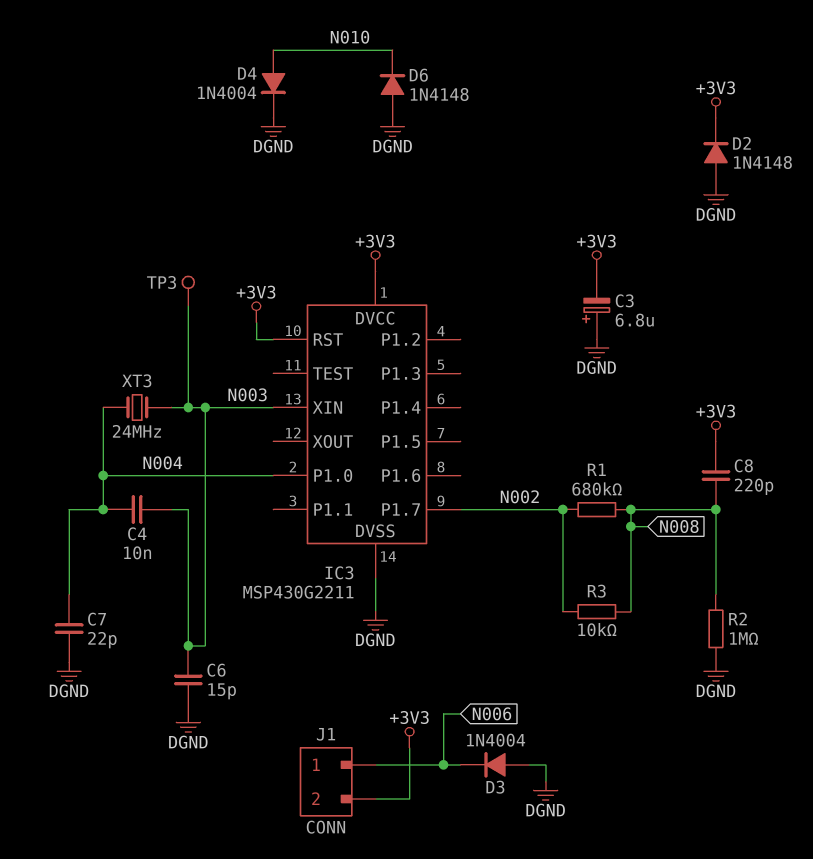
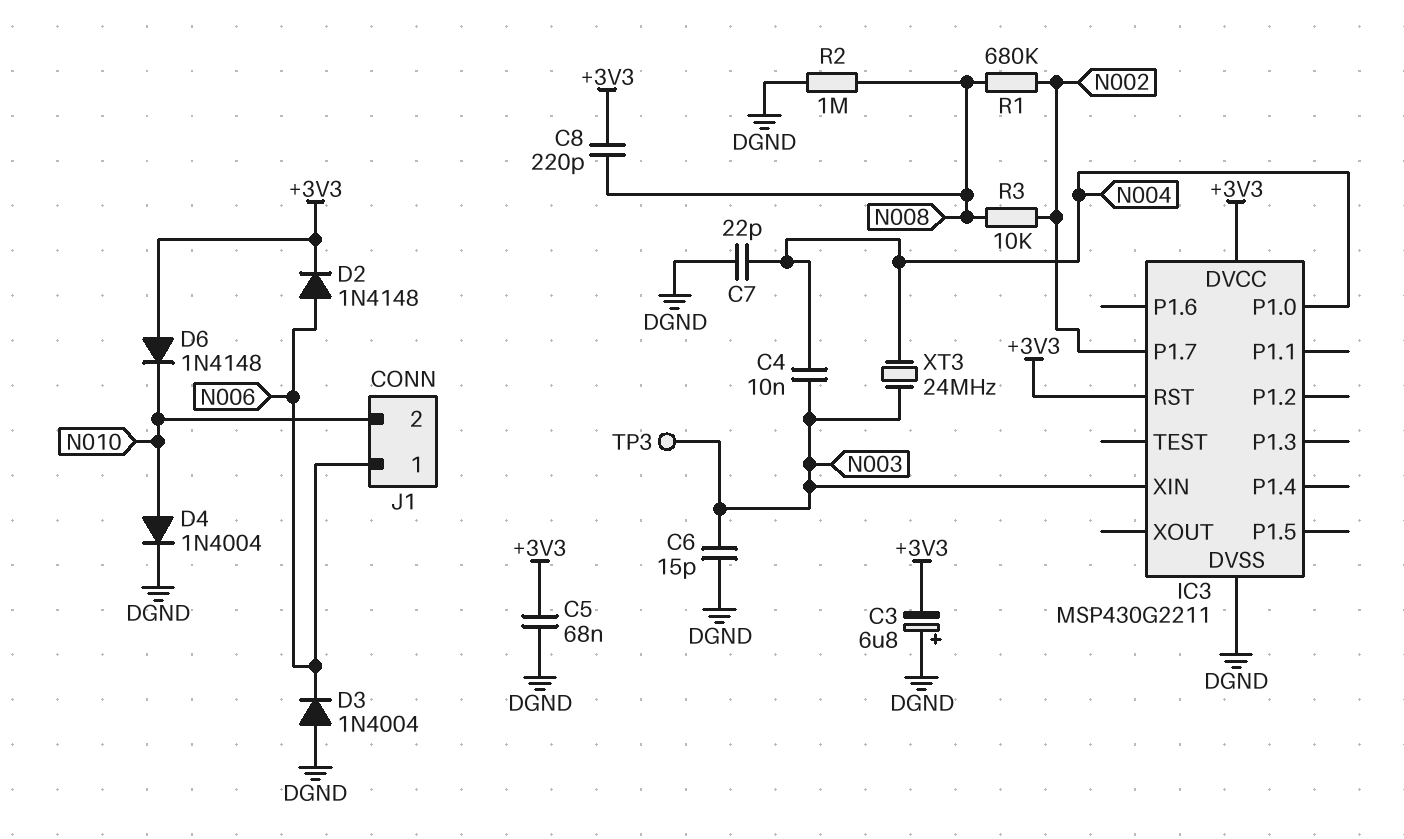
C5: none -> 68nF (+3V3, DGND)
D2: diode 1N4148 (A DGND, K +3V3) -> diode 1N4148 (A N006, K +3V3)
D6: diode 1N4148 (A DGND, K N010) -> diode 1N4148 (A +3V3, K N010)
J1 pin 2: +3V3 -> N010

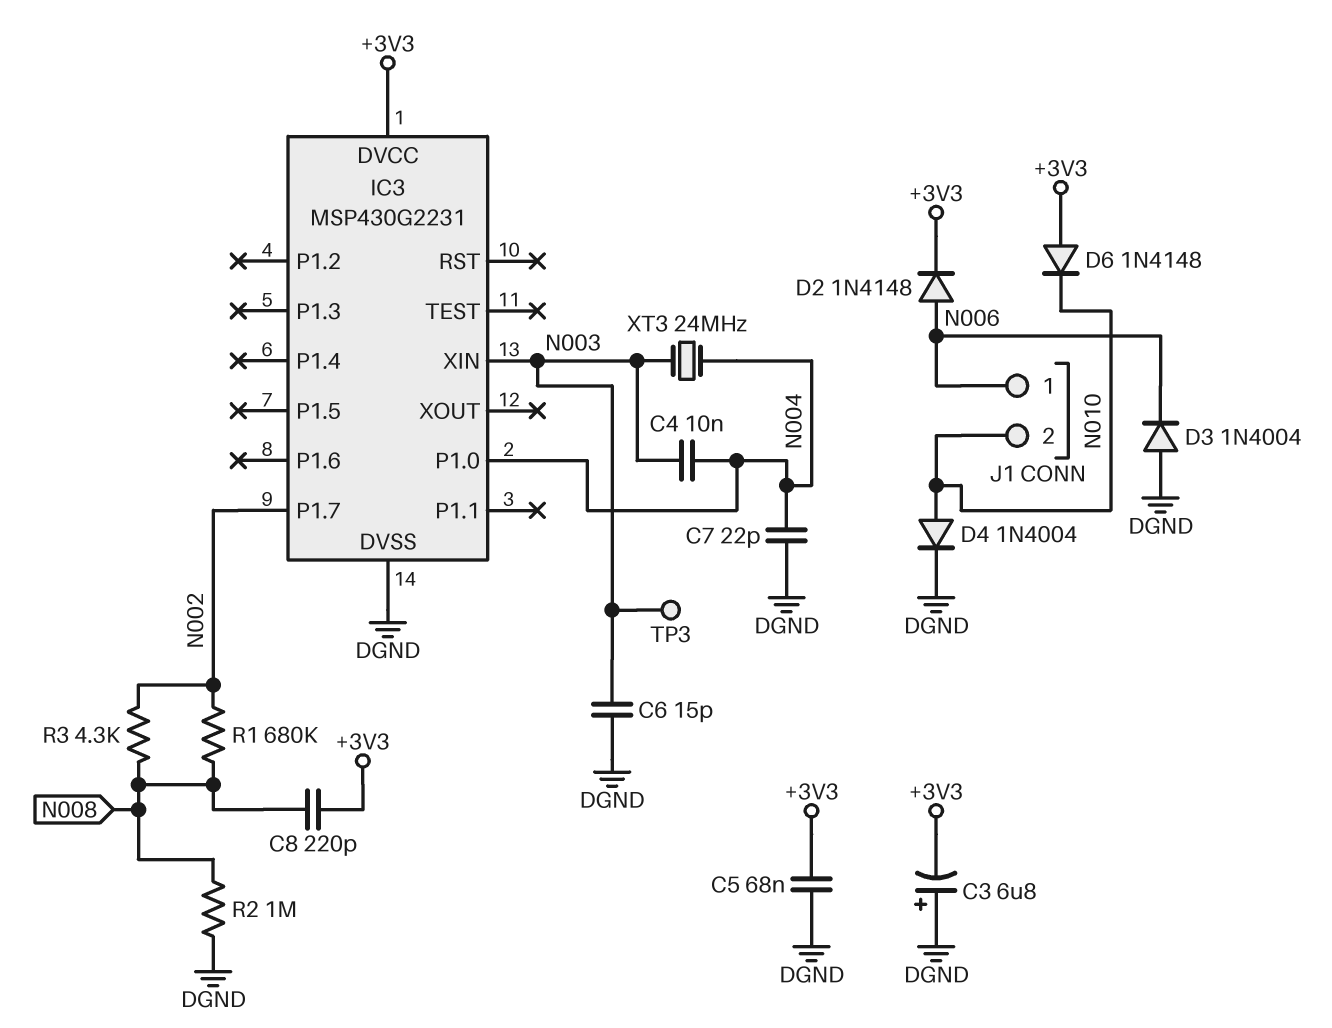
IC3: MSP430G2211 -> MSP430G2231
IC3 pin RST: +3V3 -> none
R3: 10k (N002, N008) -> 4.3k (N002, N008)

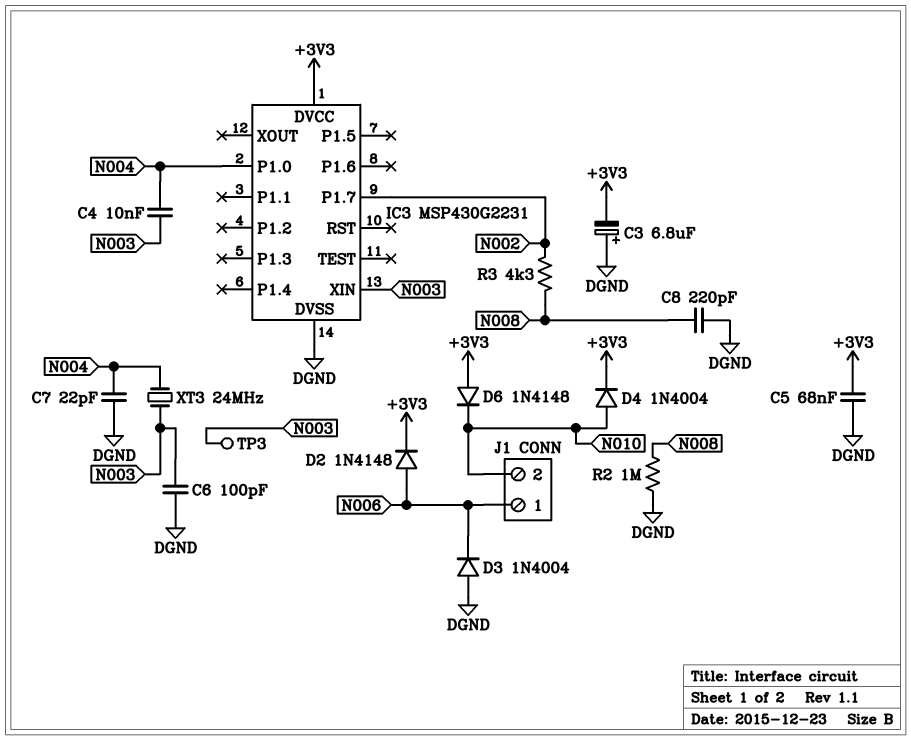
C6: 15pF (DGND, N003) -> 100pF (DGND, N003)
C8: 220pF (+3V3, N008) -> 220pF (DGND, N008)
D4: diode 1N4004 (A N010, K DGND) -> diode 1N4004 (A N010, K +3V3)
R1: 680k (N002, N008) -> none

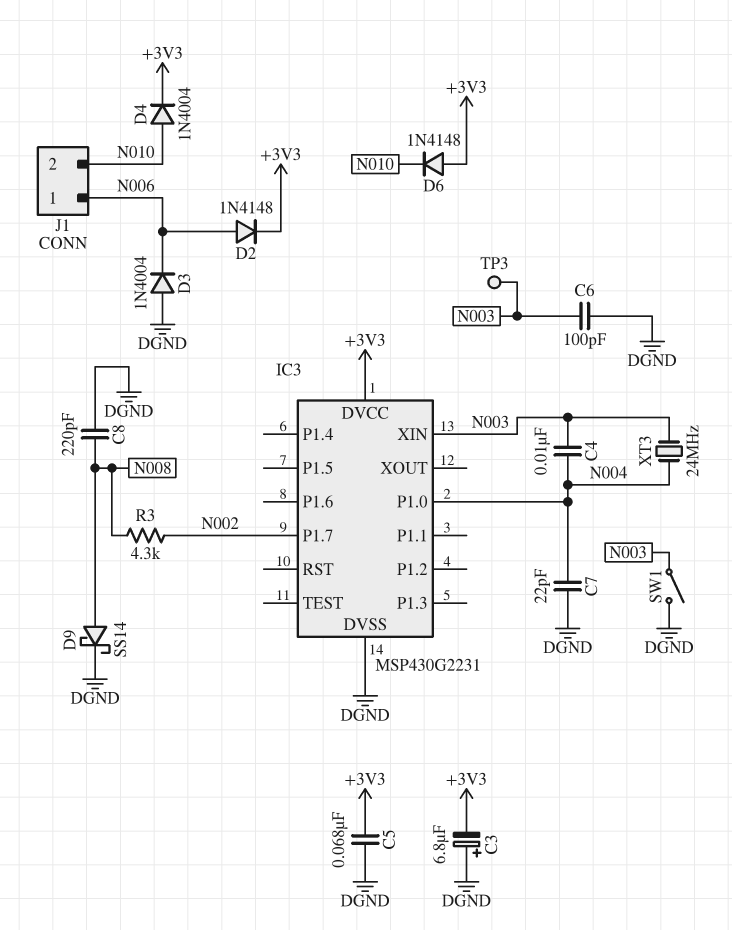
D9: none -> schottky SS14 (A N008, K DGND)
R2: 1M (DGND, N008) -> none
SW1: none -> switch (DGND, N003)

